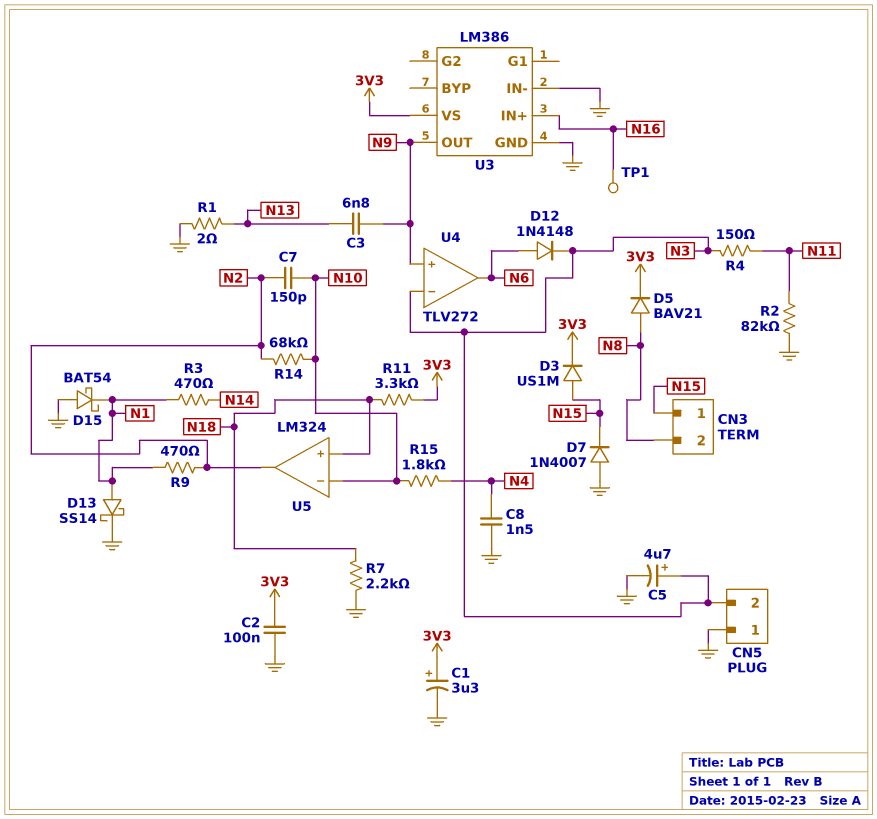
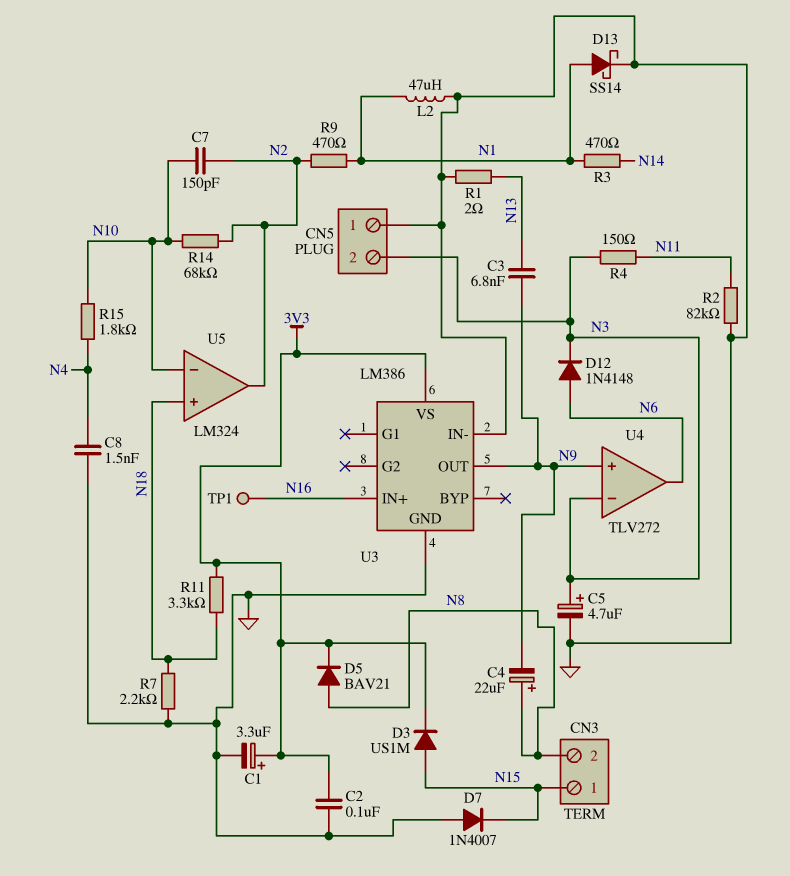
C4: none -> 22uF (plus N8, minus N9)
D15: schottky BAT54 (A GND, K N1) -> none
L2: none -> 47uH (GND, N1)

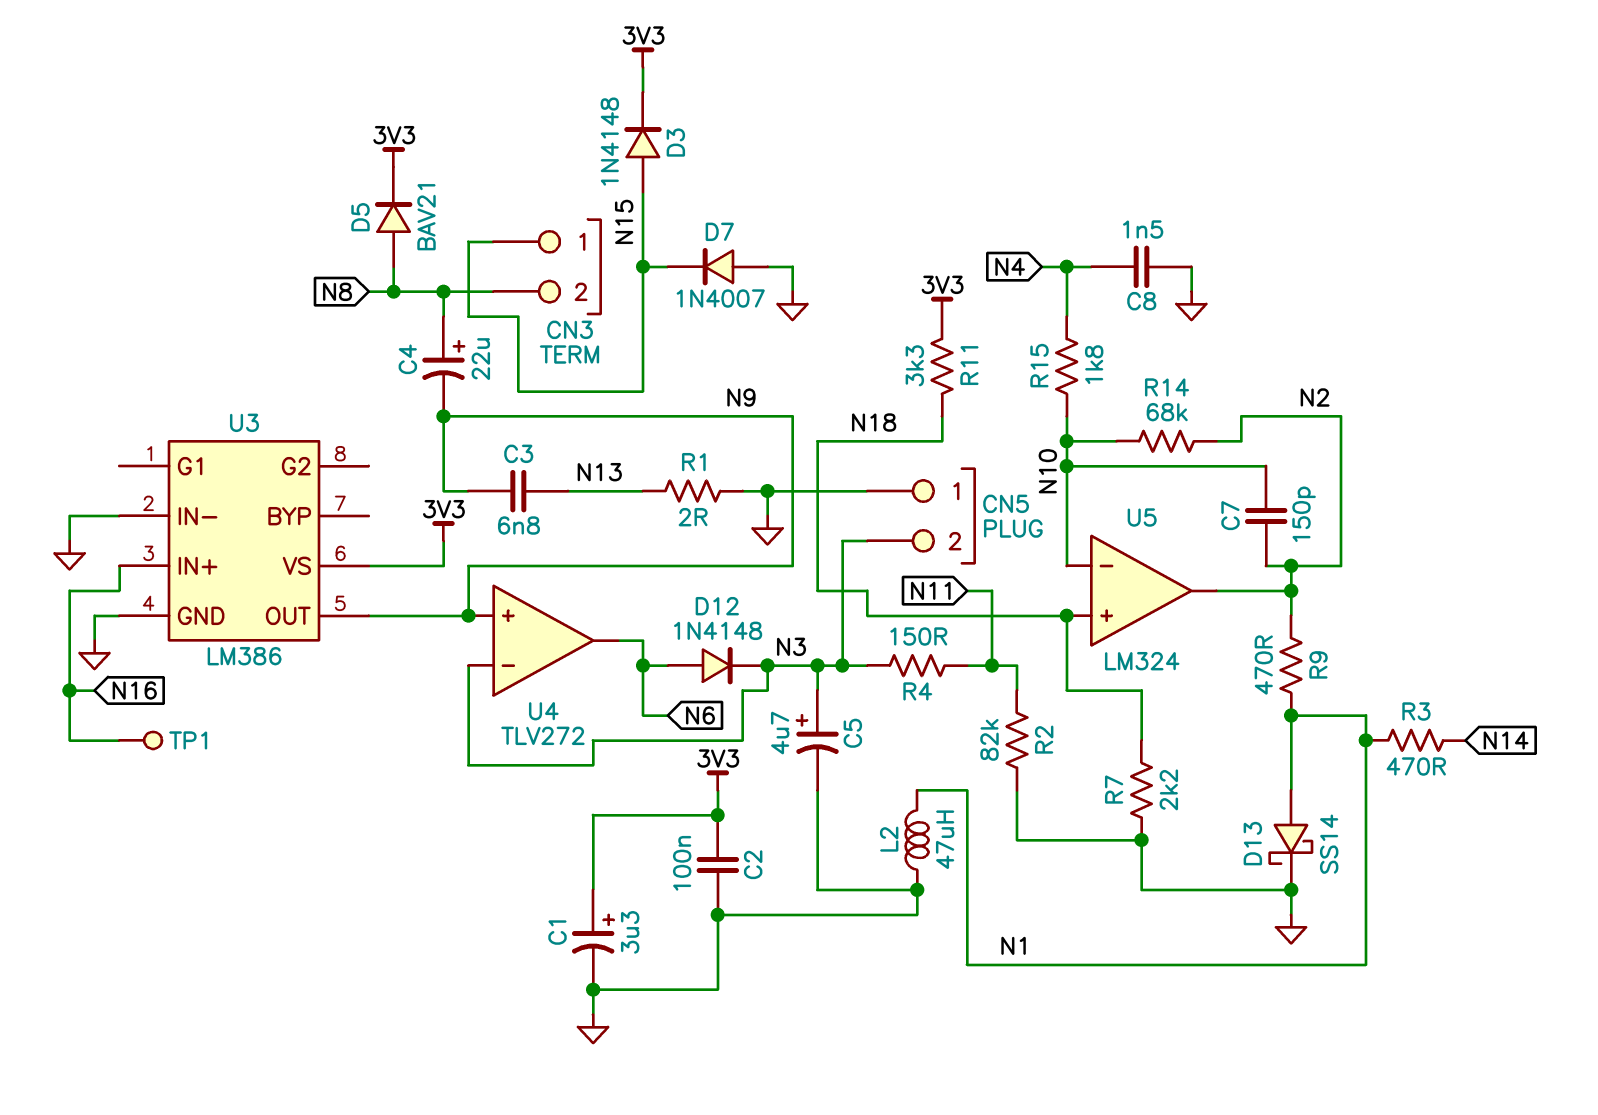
D3: diode US1M (A N15, K 3V3) -> diode 1N4148 (A N15, K 3V3)

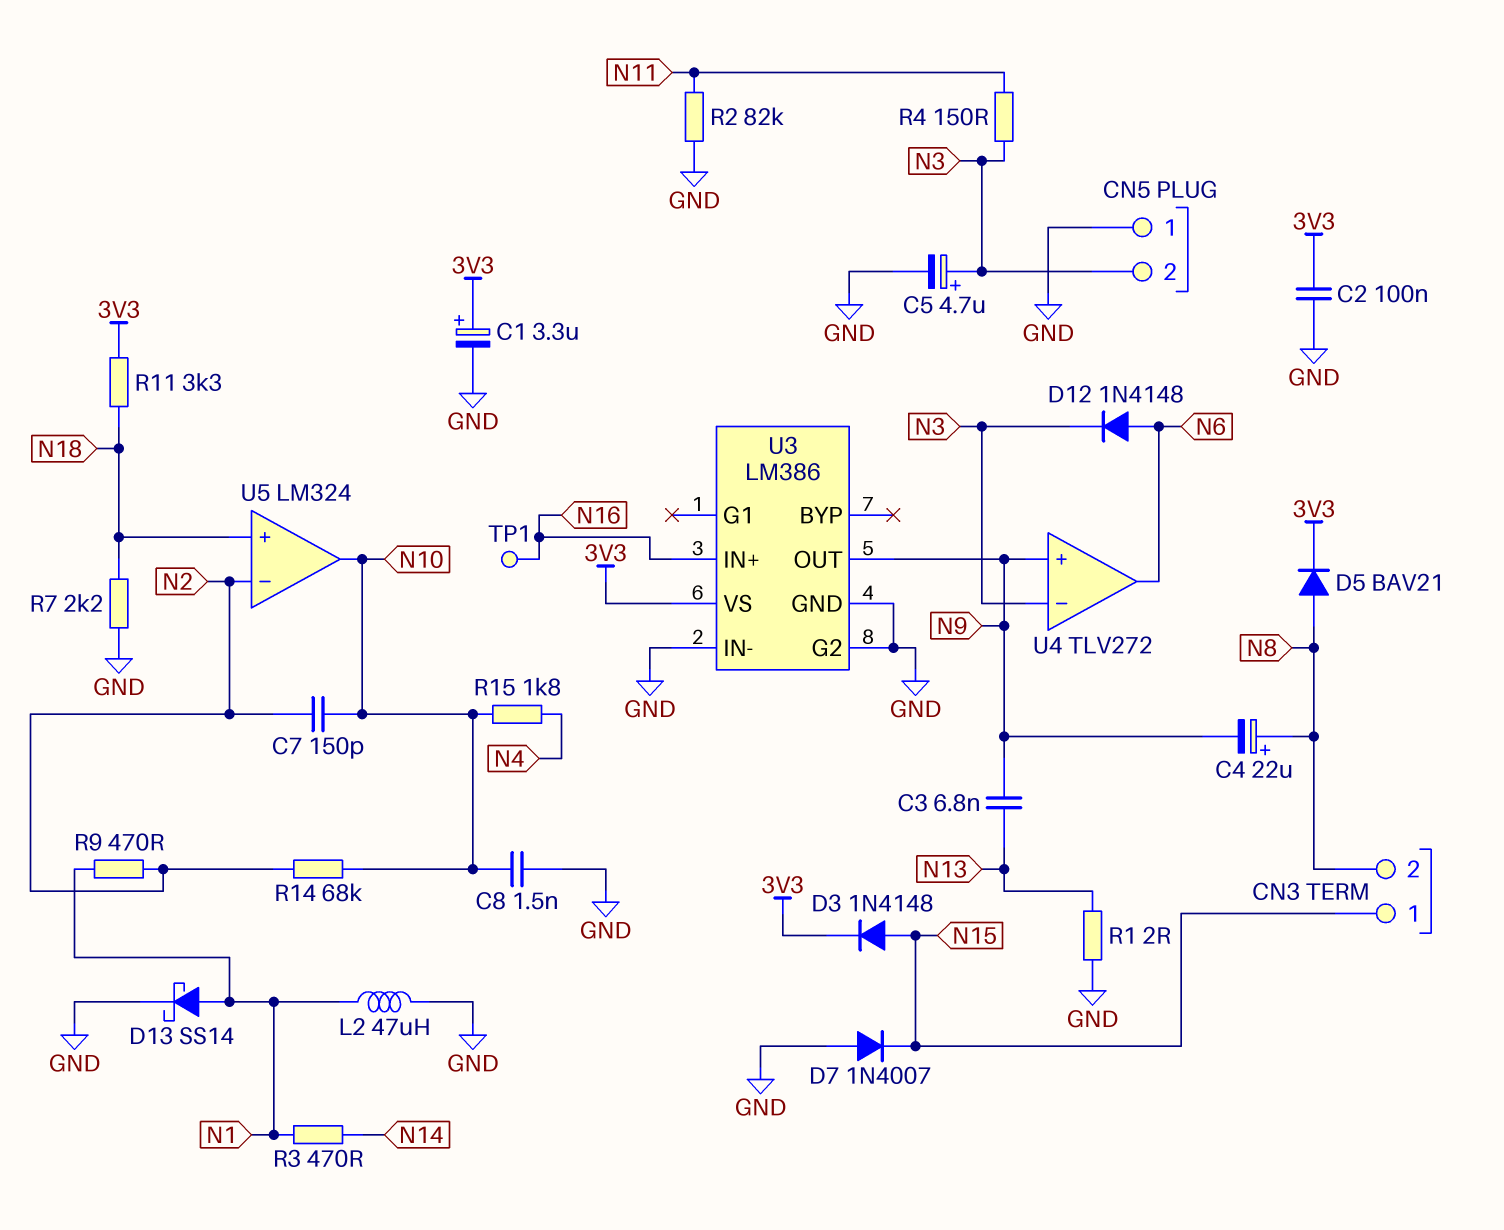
C8: 1.5nF (GND, N4) -> 1.5nF (GND, N10)
U3 pin G2: none -> GND
U5 pin in-: N10 -> N2
U5 pin out: N2 -> N10

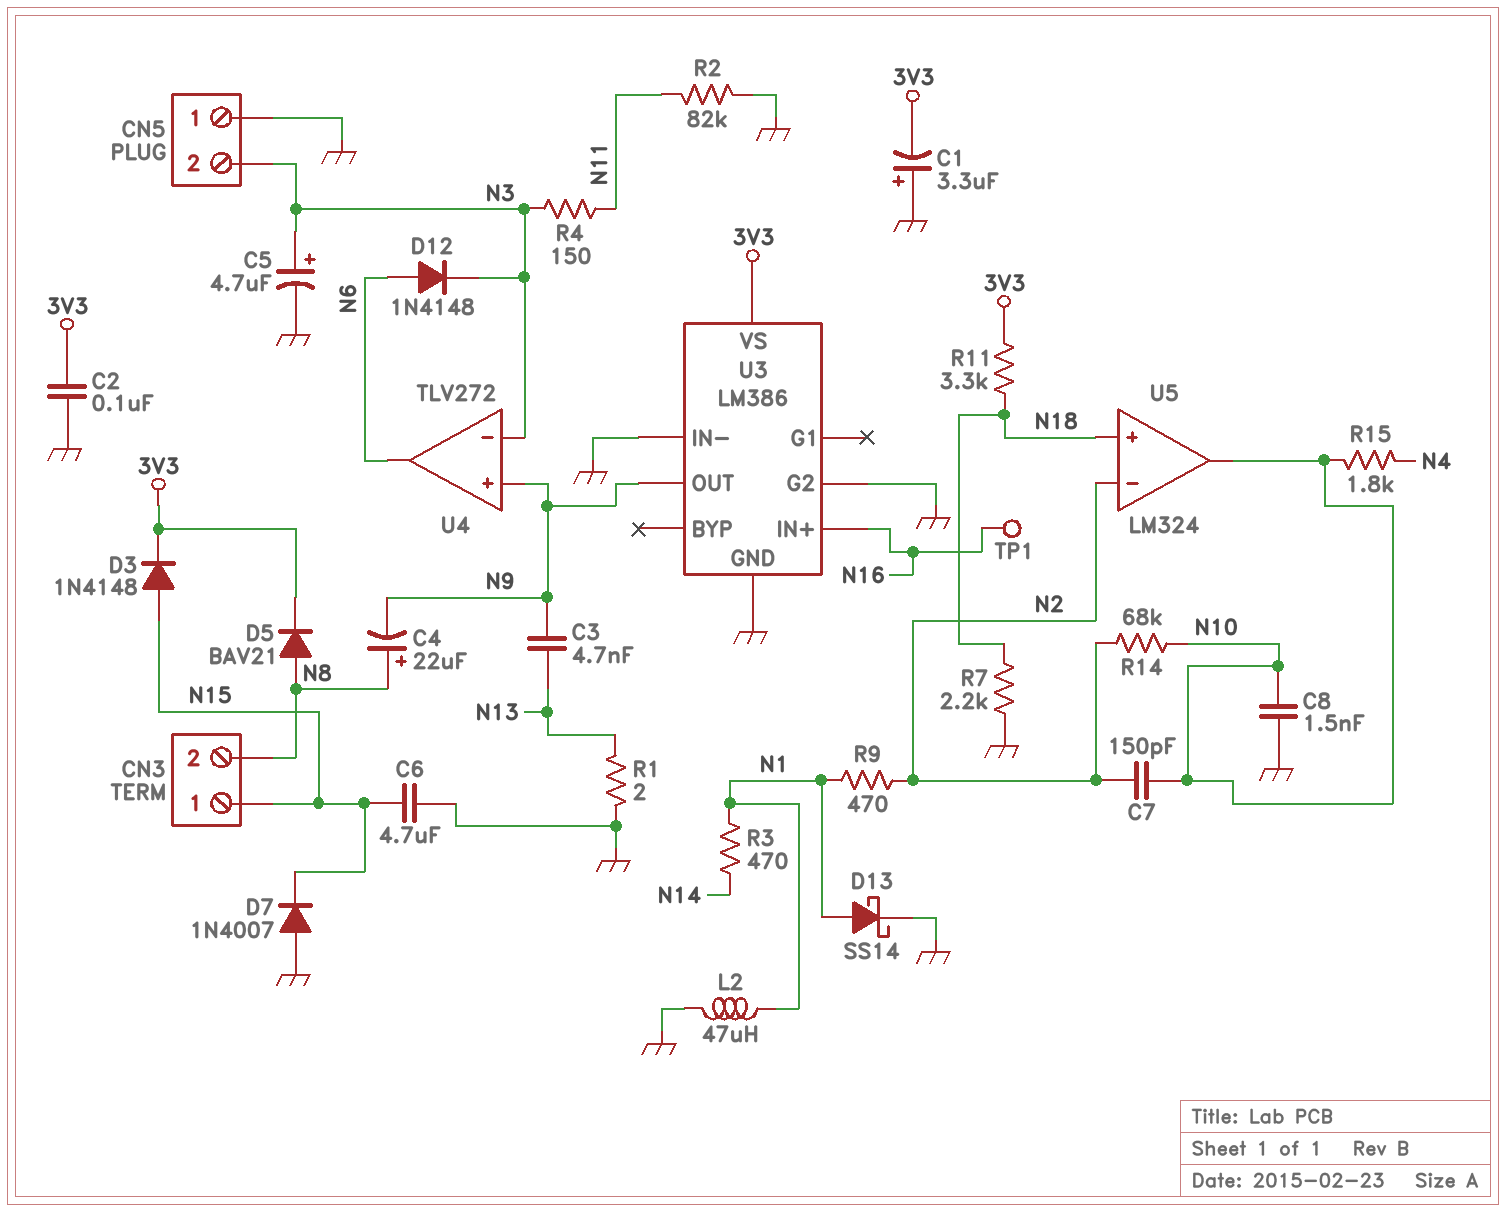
C1: 3.3uF (plus 3V3, minus GND) -> 3.3uF (plus GND, minus 3V3)
C3: 6.8nF (N9, N13) -> 4.7nF (N9, N13)
C6: none -> 4.7uF (GND, N15)

